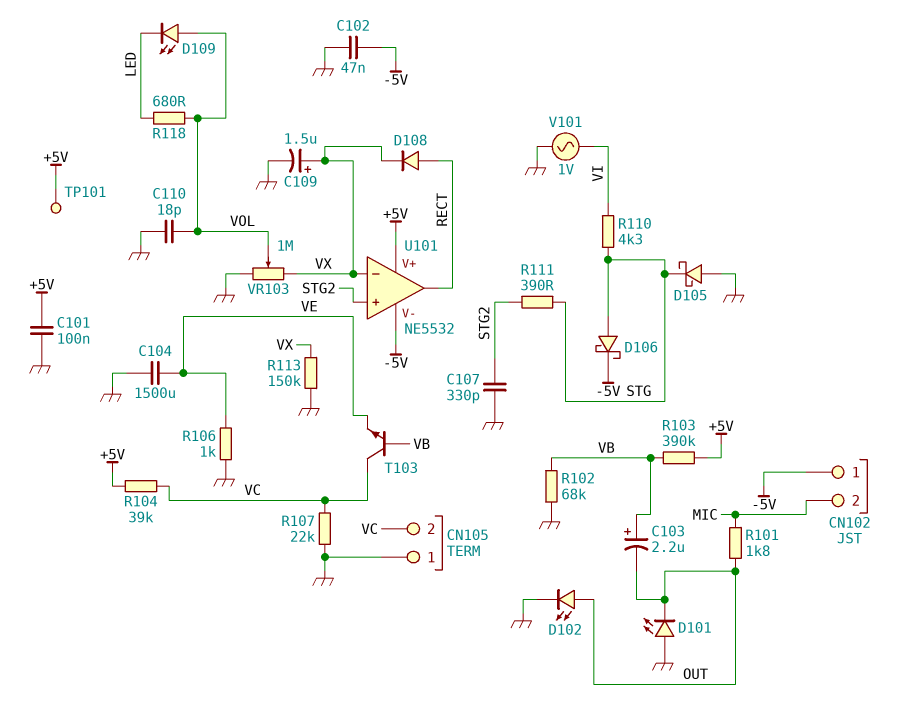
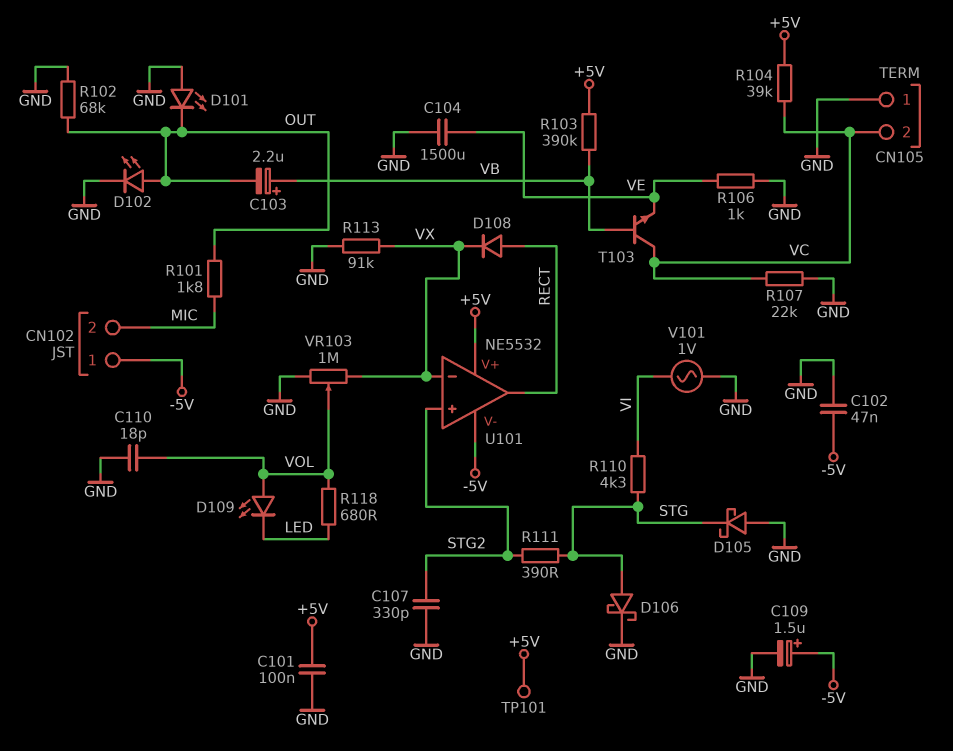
C109: 1.5uF (plus VX, minus GND) -> 1.5uF (plus -5V, minus GND)
D106: schottky (A STG, K -5V) -> schottky (A STG, K GND)
R102: 68k (GND, VB) -> 68k (GND, OUT)
R113: 150k (GND, VX) -> 91k (GND, VX)

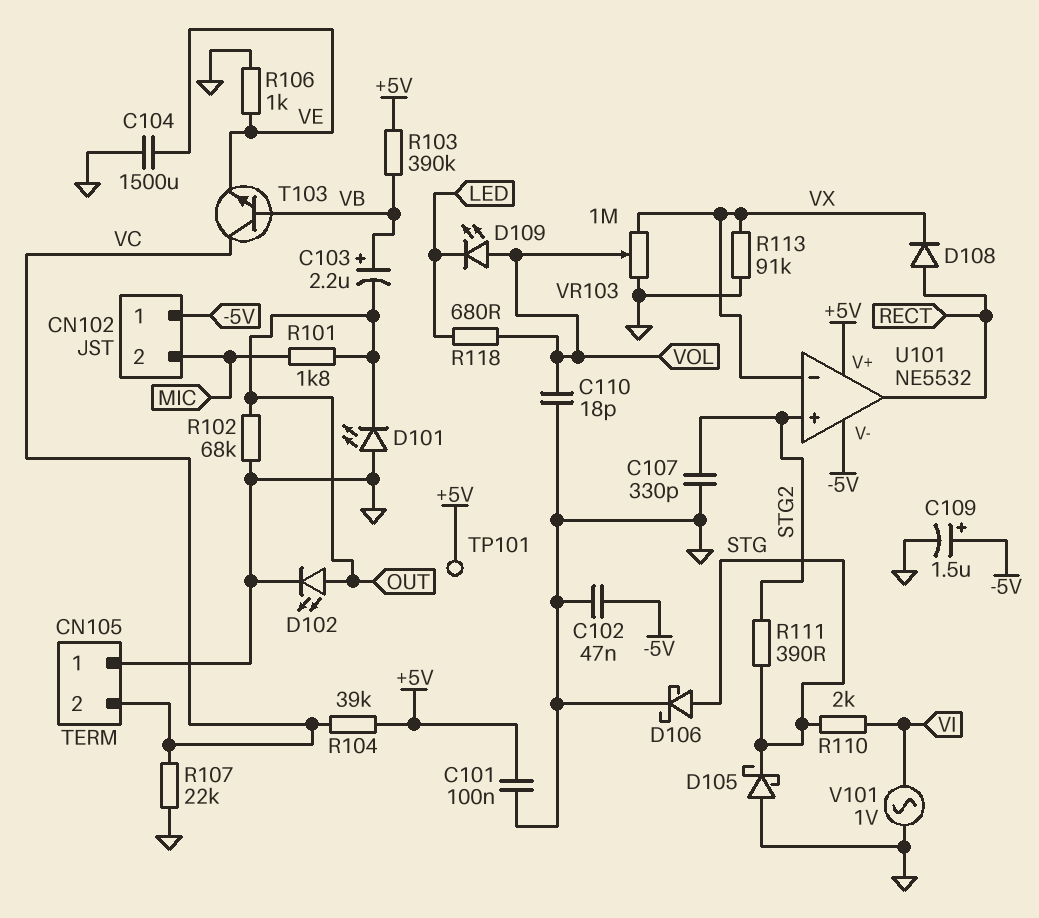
R110: 4.3k (STG, VI) -> 2k (STG, VI)

